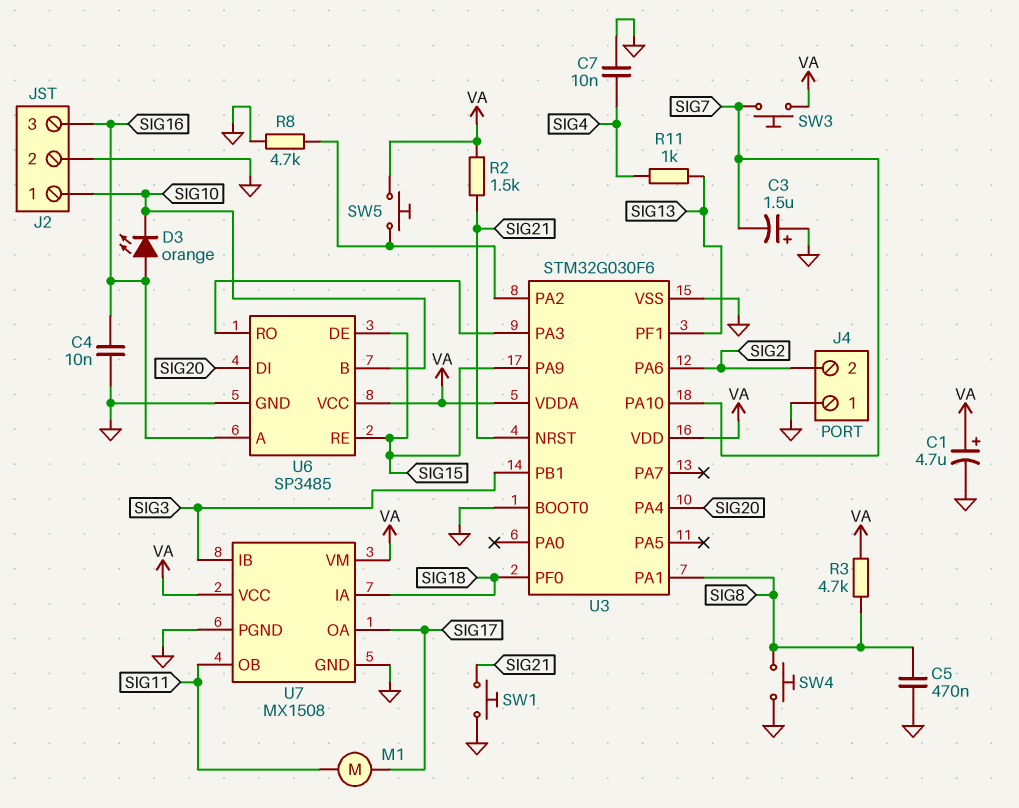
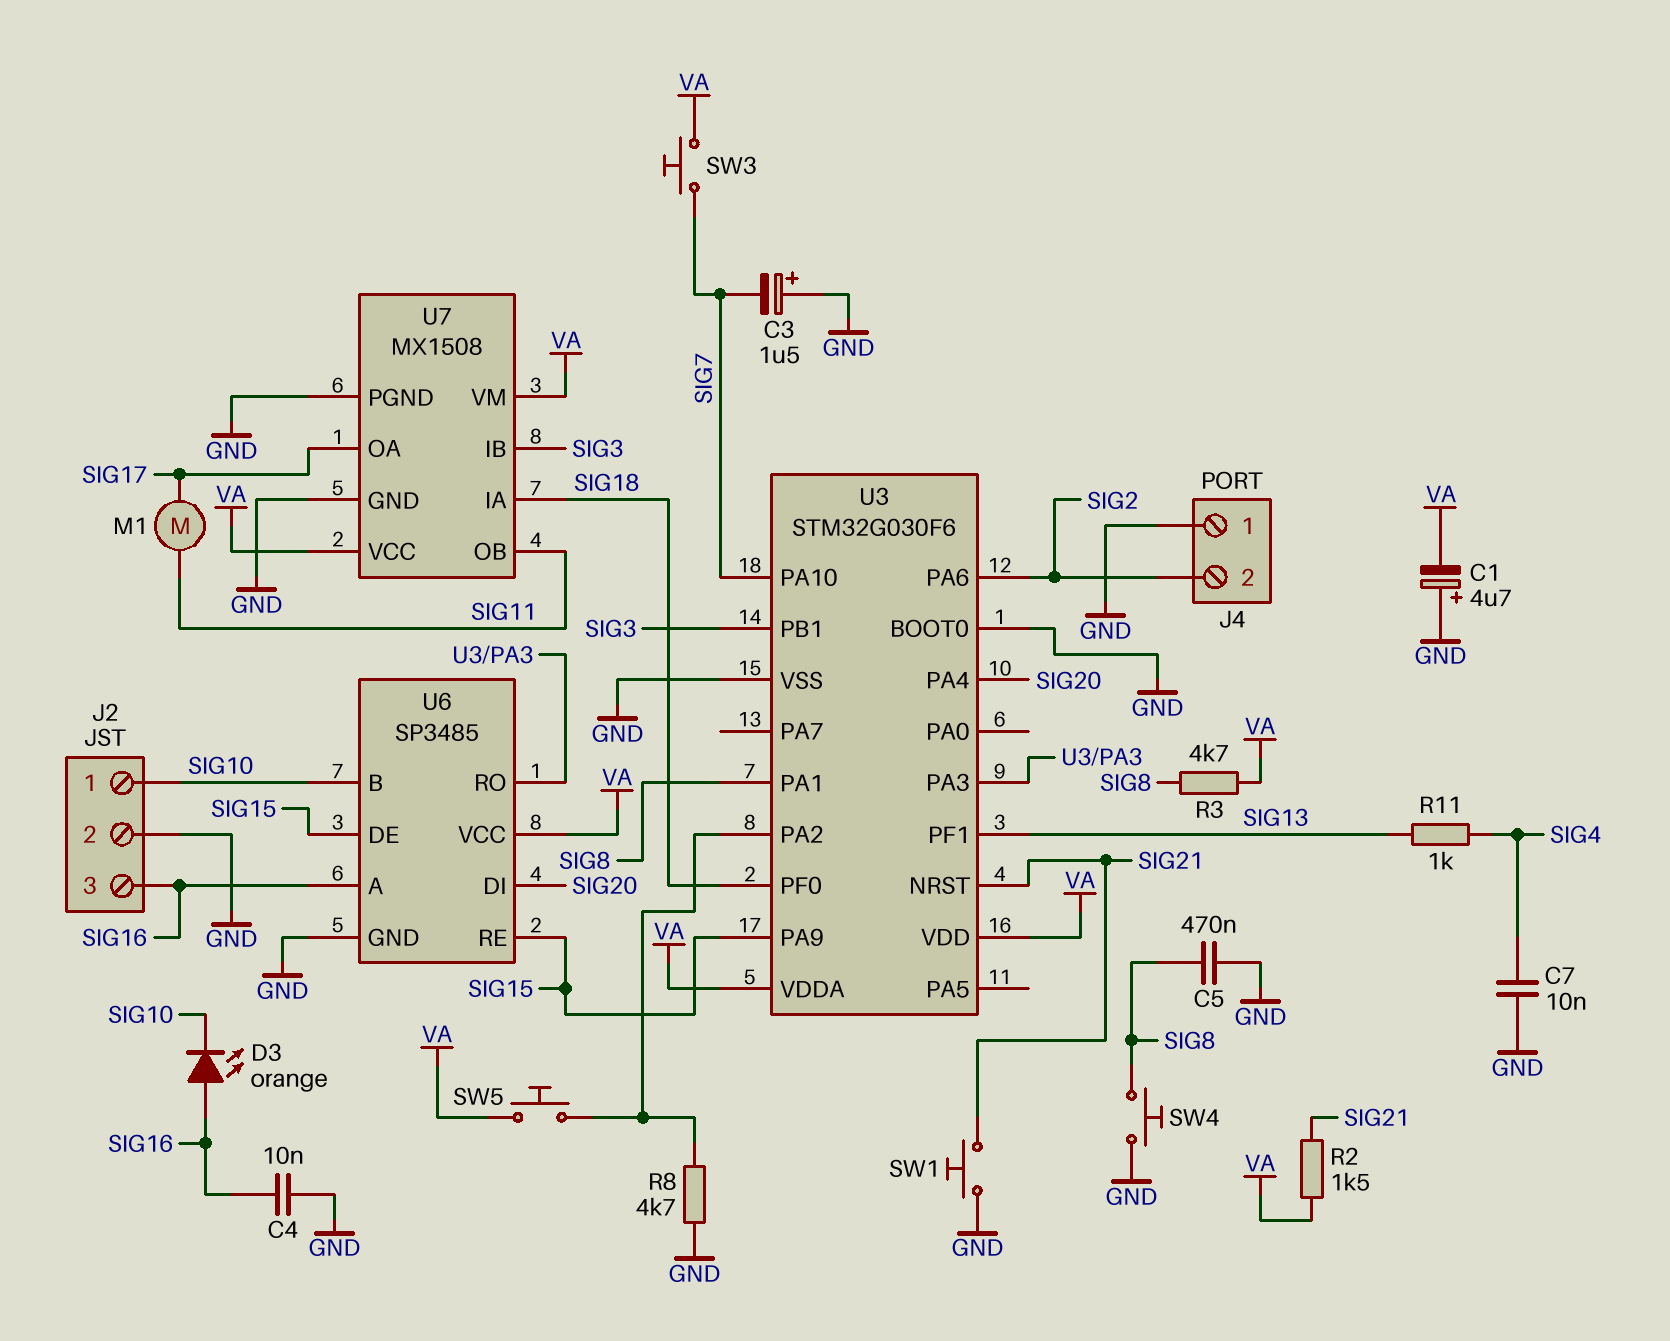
C1: 4.7uF (plus VA, minus GND) -> 4.7uF (plus GND, minus VA)

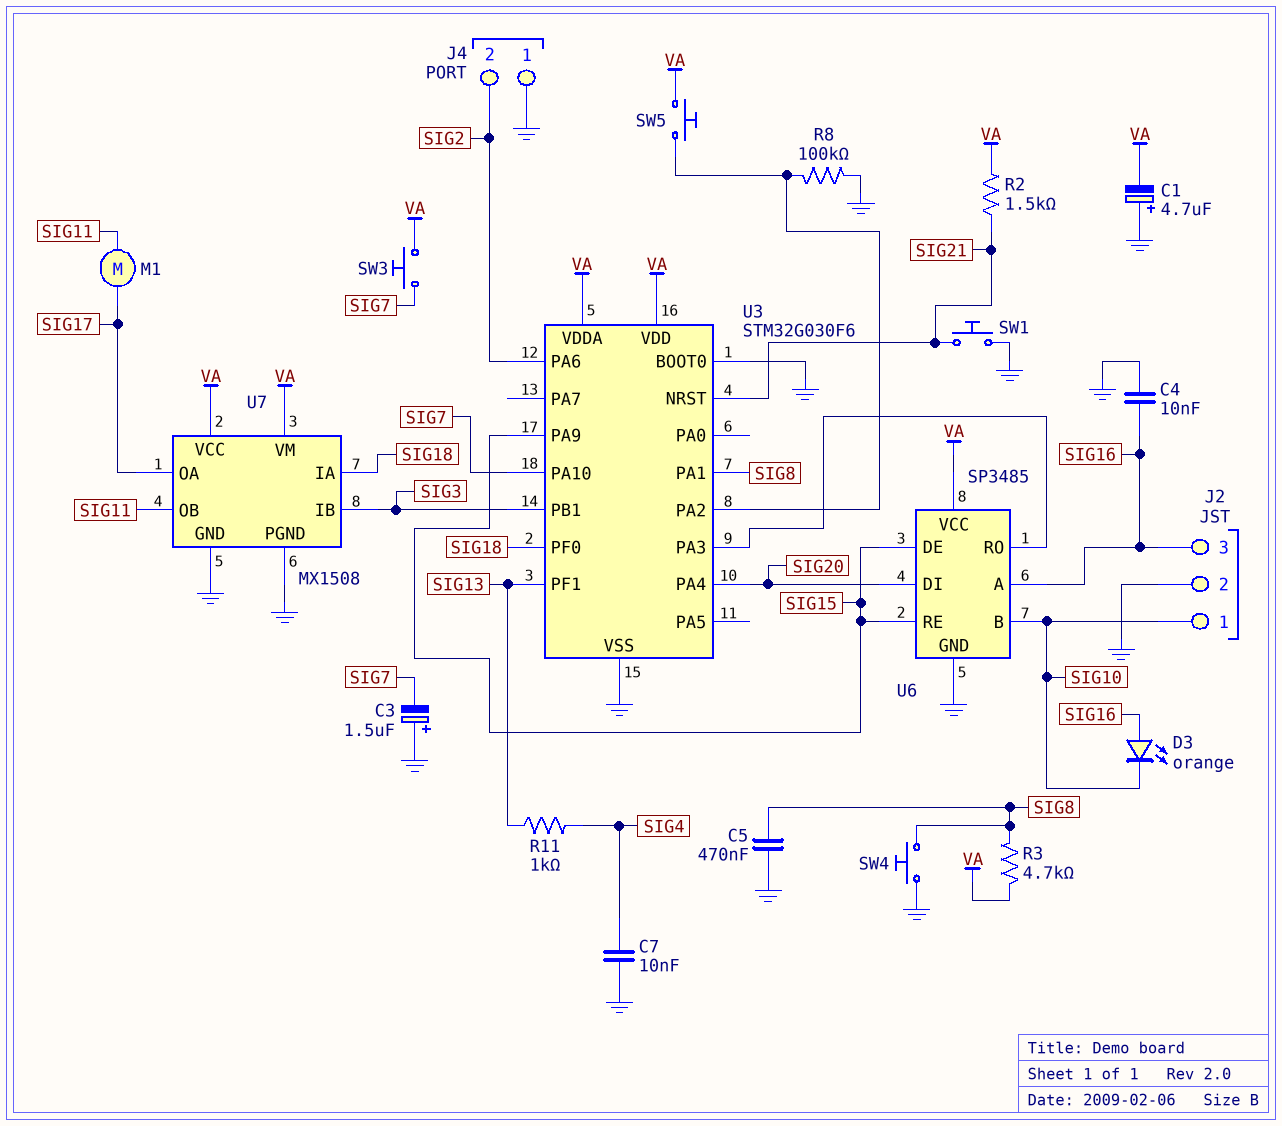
R8: 4.7k (GND, U3/PA2) -> 100k (GND, U3/PA2)

